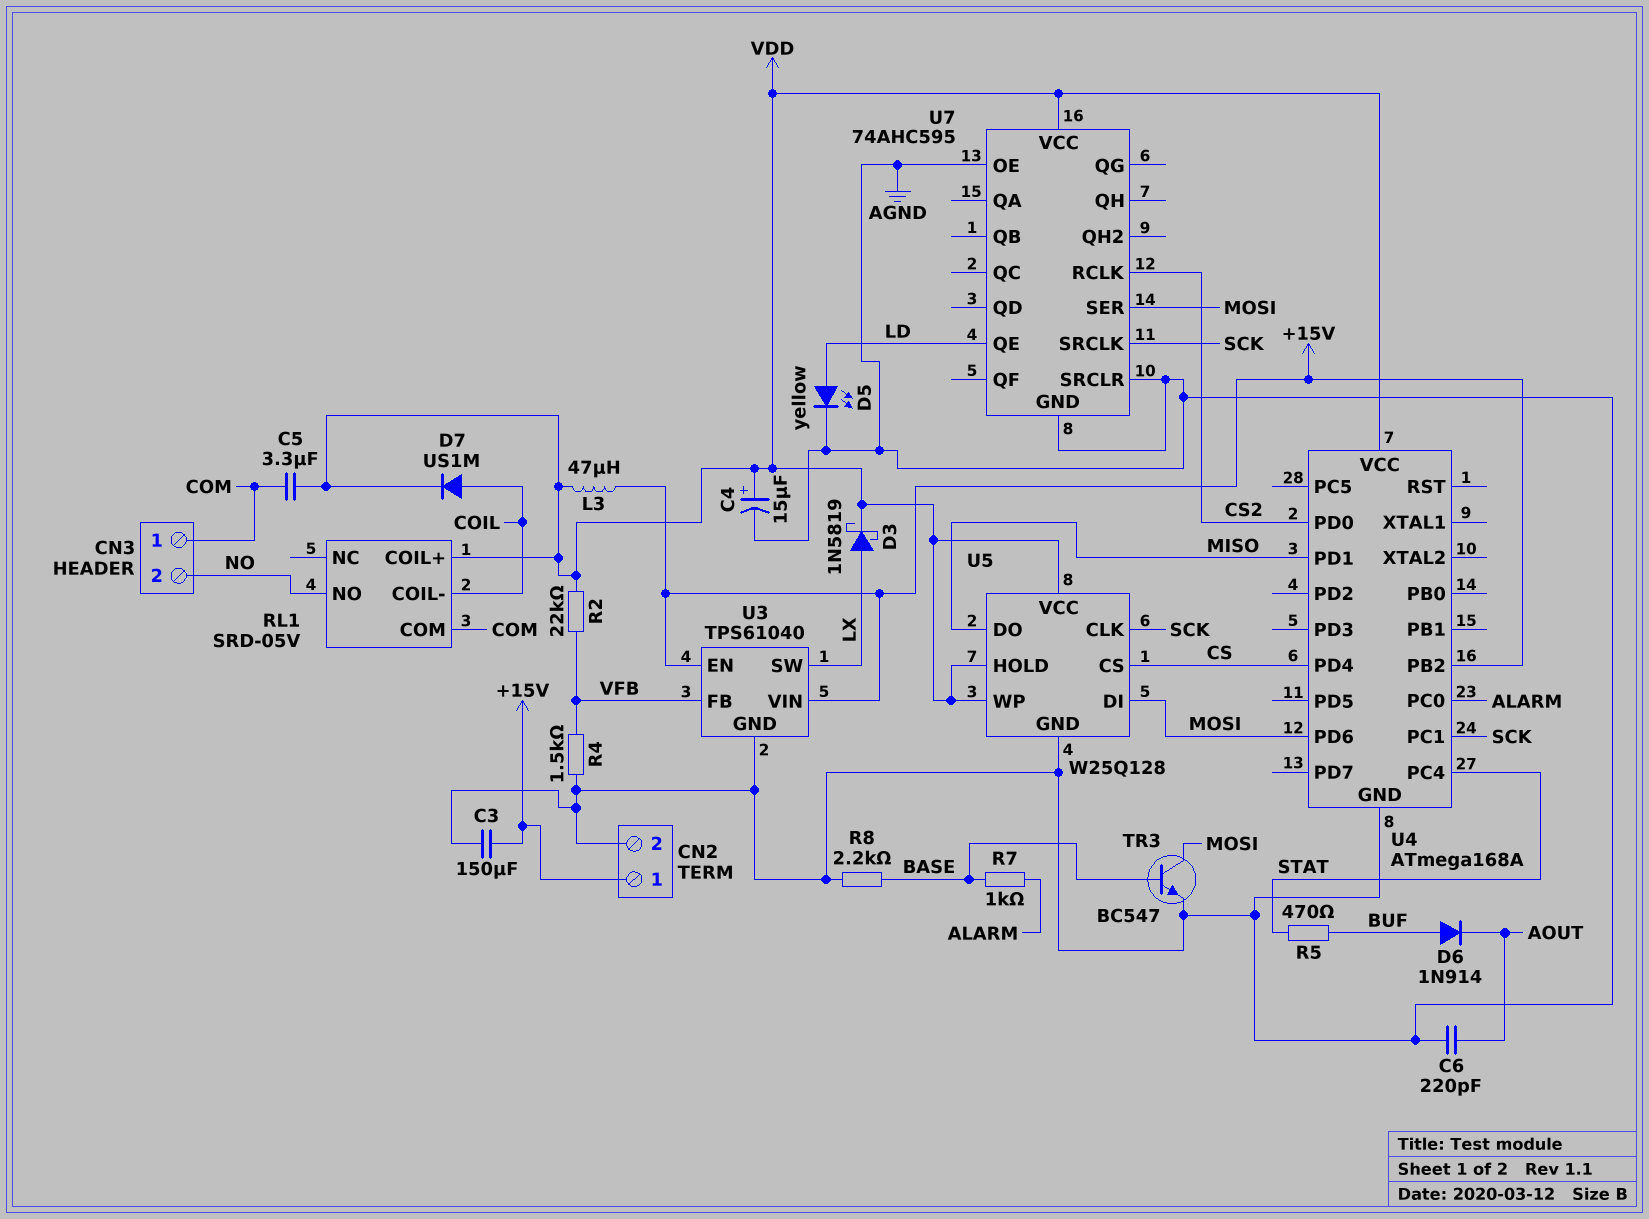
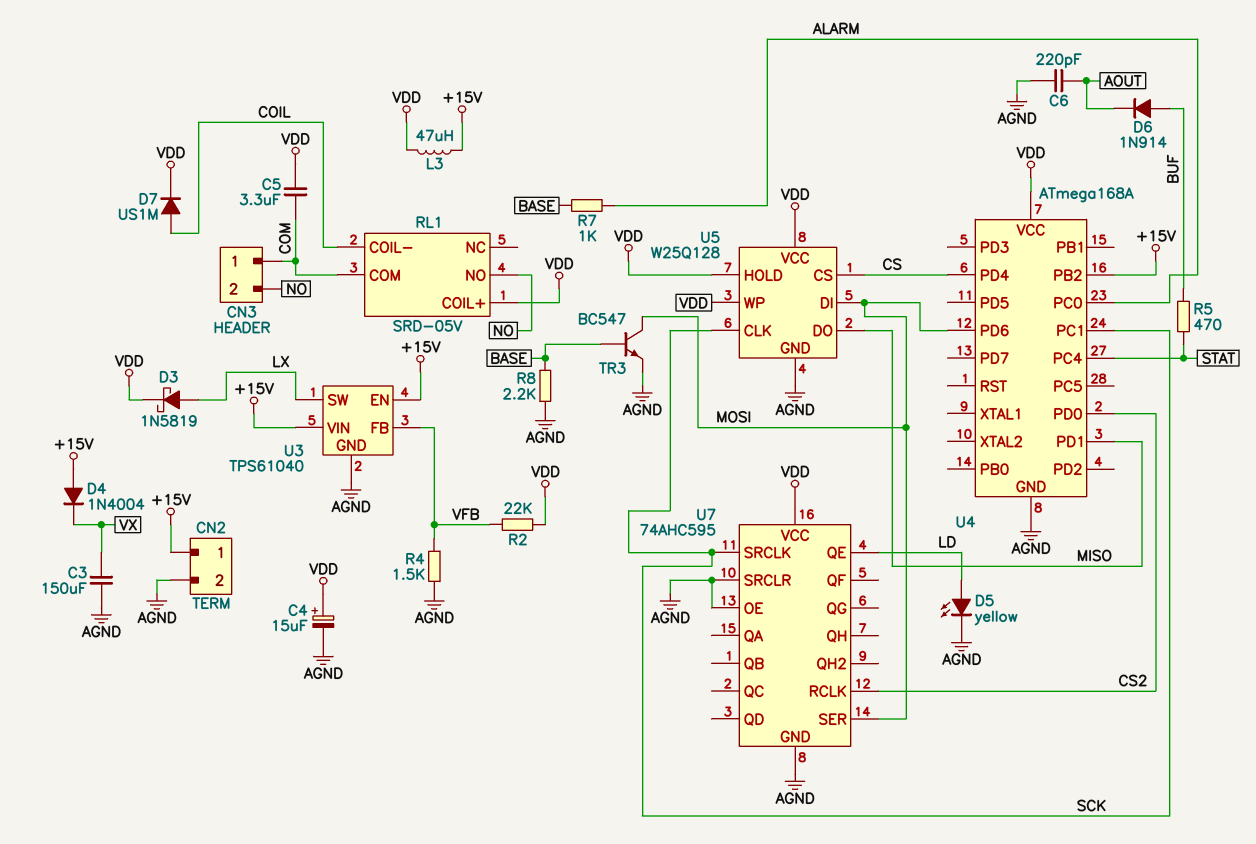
C3: 150uF (+15V, AGND) -> 150uF (AGND, VX)
D4: none -> diode 1N4004 (A +15V, K VX)

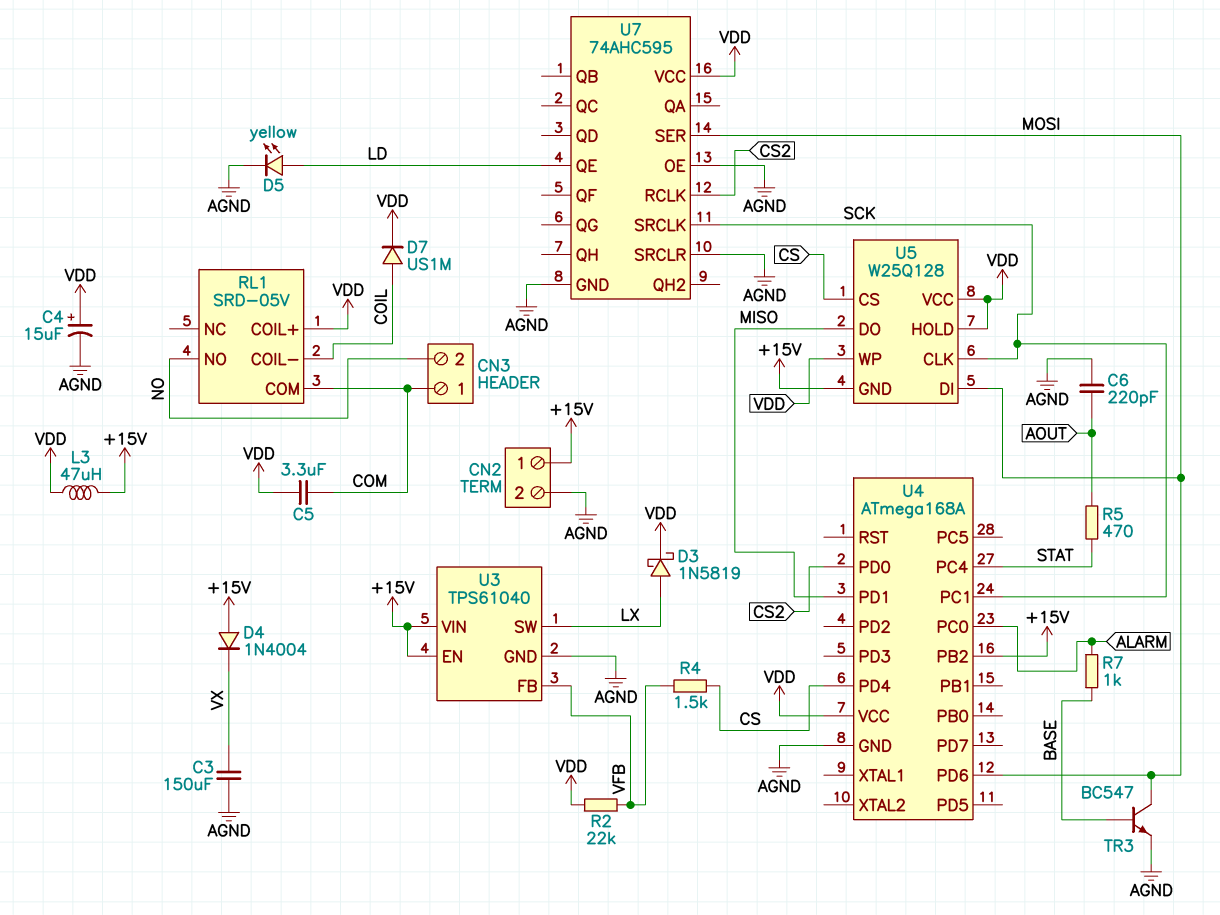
D6: diode 1N914 (A BUF, K AOUT) -> none
R4: 1.5k (AGND, VFB) -> 1.5k (CS, VFB)
R5: 470 (BUF, STAT) -> 470 (AOUT, STAT)
R8: 2.2k (AGND, BASE) -> none
U5 pin GND: AGND -> +15V

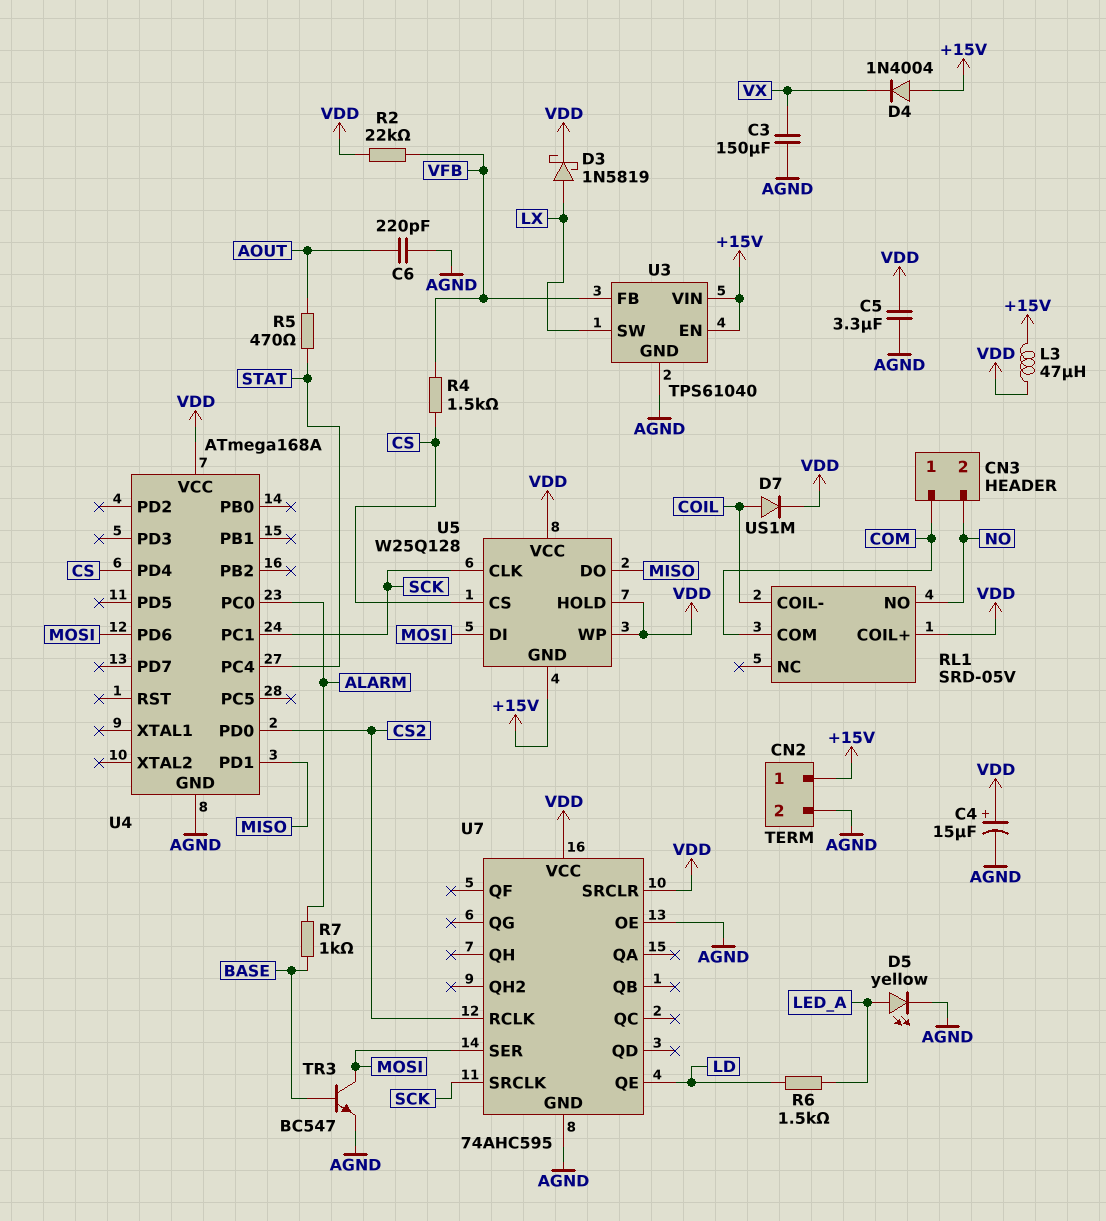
C5: 3.3uF (COM, VDD) -> 3.3uF (AGND, VDD)
D5: LED yellow (A LD, K AGND) -> LED yellow (A LED_A, K AGND)
R6: none -> 1.5k (LD, LED_A)
U4 pin PB2: +15V -> none
U7 pin SRCLR: AGND -> VDD

